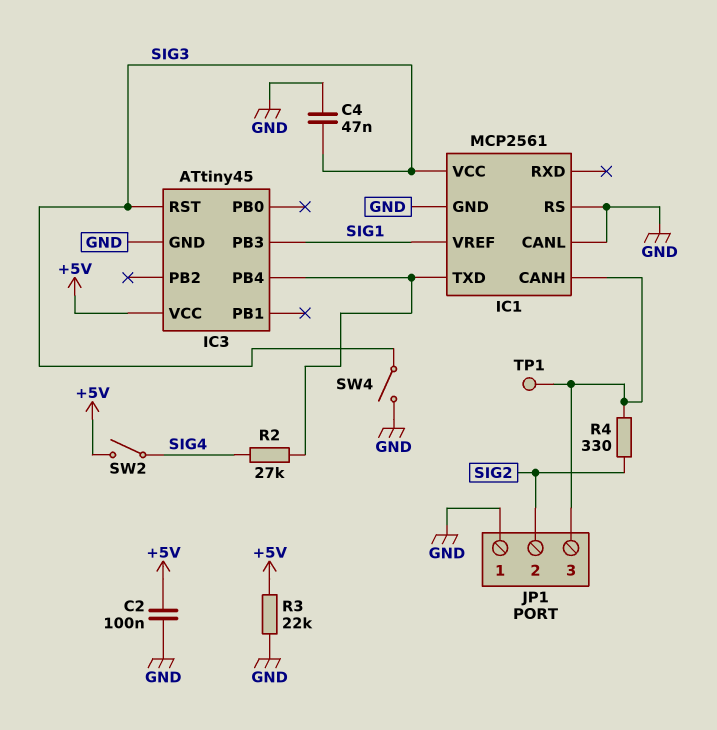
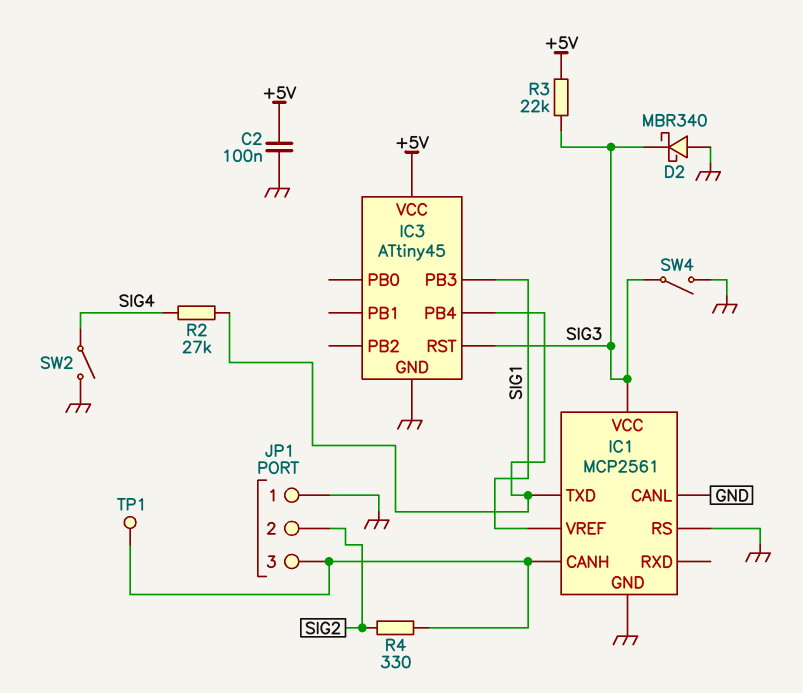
C4: 47nF (GND, SIG3) -> none
D2: none -> schottky MBR340 (A GND, K SIG3)
R3: 22k (+5V, GND) -> 22k (+5V, SIG3)
SW2: switch (+5V, SIG4) -> switch (GND, SIG4)

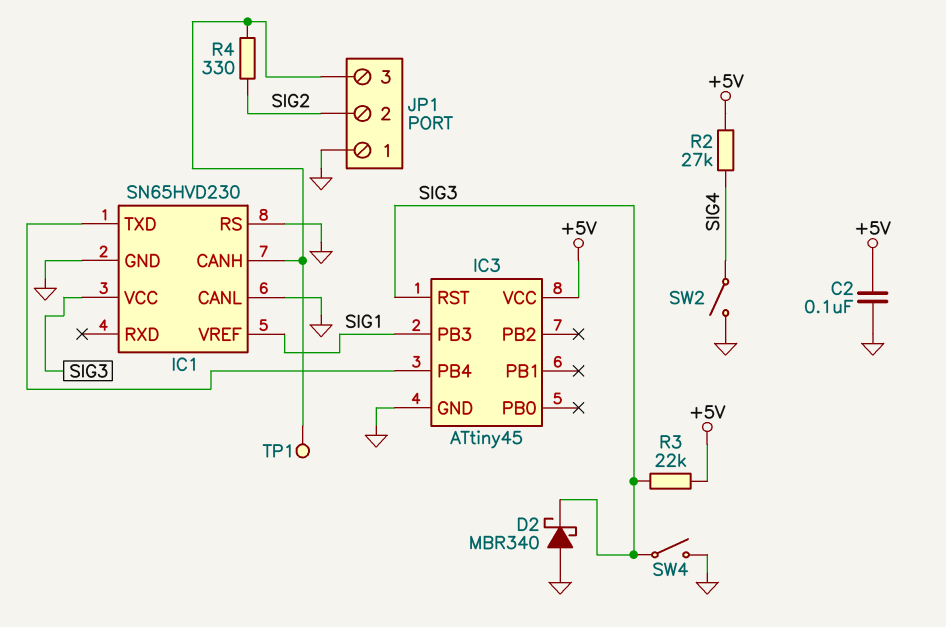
IC1: MCP2561 -> SN65HVD230
R2: 27k (IC1/TXD, SIG4) -> 27k (+5V, SIG4)

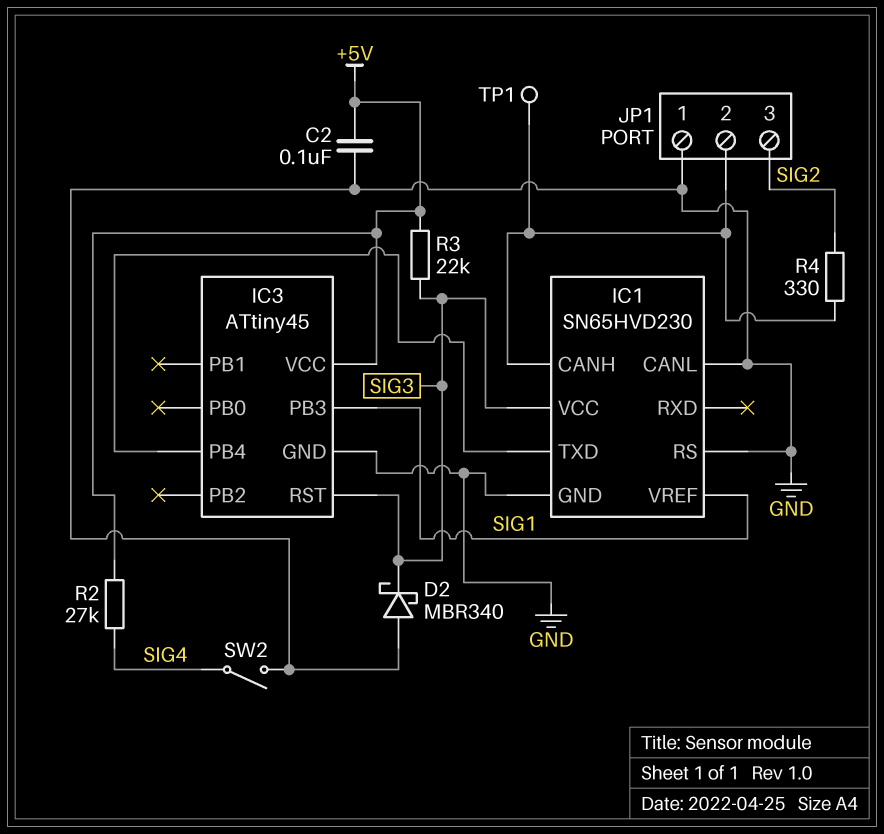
JP1 pin 2: SIG2 -> IC1/CANH
JP1 pin 3: IC1/CANH -> SIG2
SW4: switch (GND, SIG3) -> none

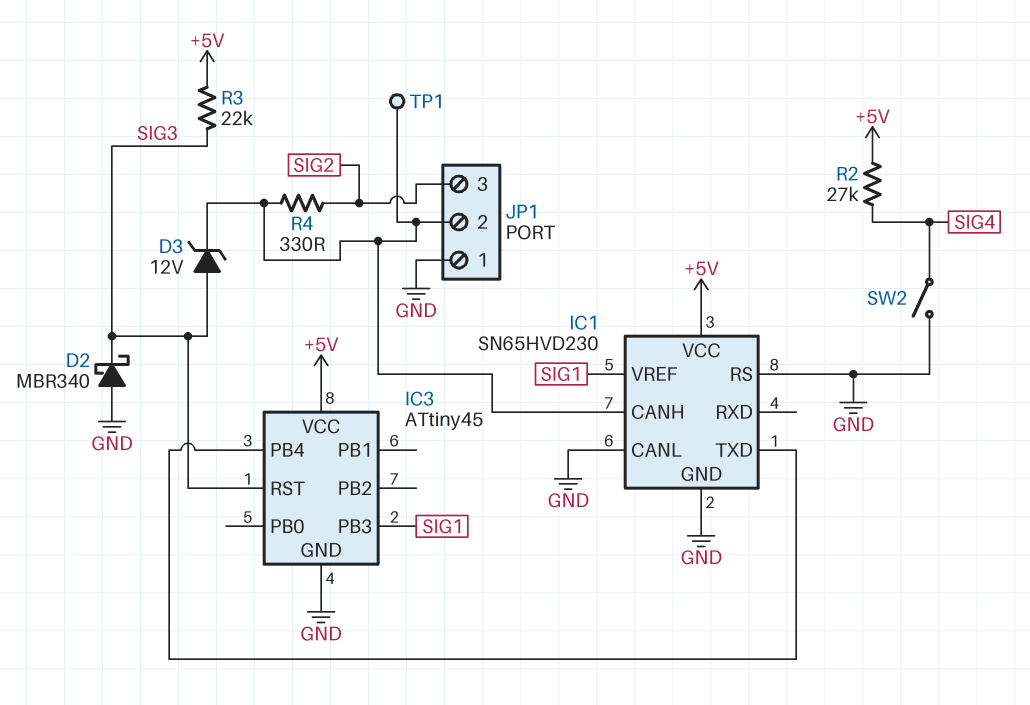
C2: 100nF (+5V, GND) -> none
D3: none -> zener 12V (A SIG3, K IC1/CANH)
IC1 pin VCC: SIG3 -> +5V

